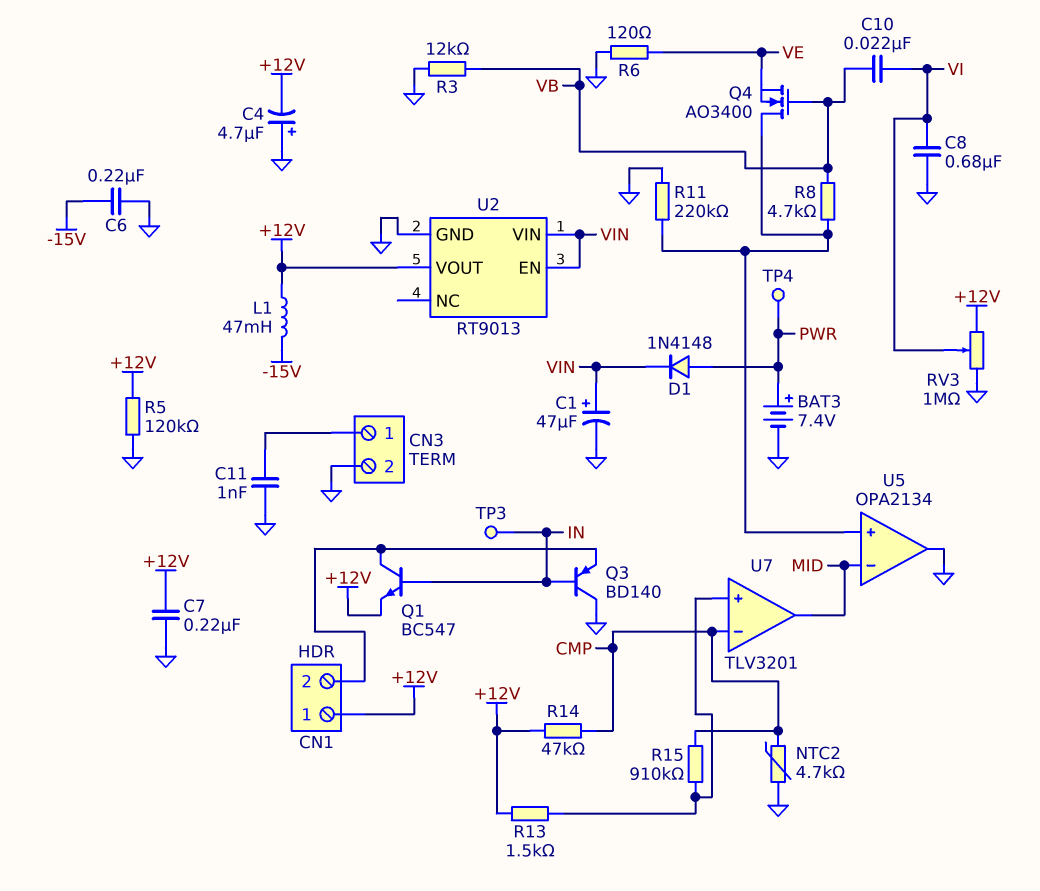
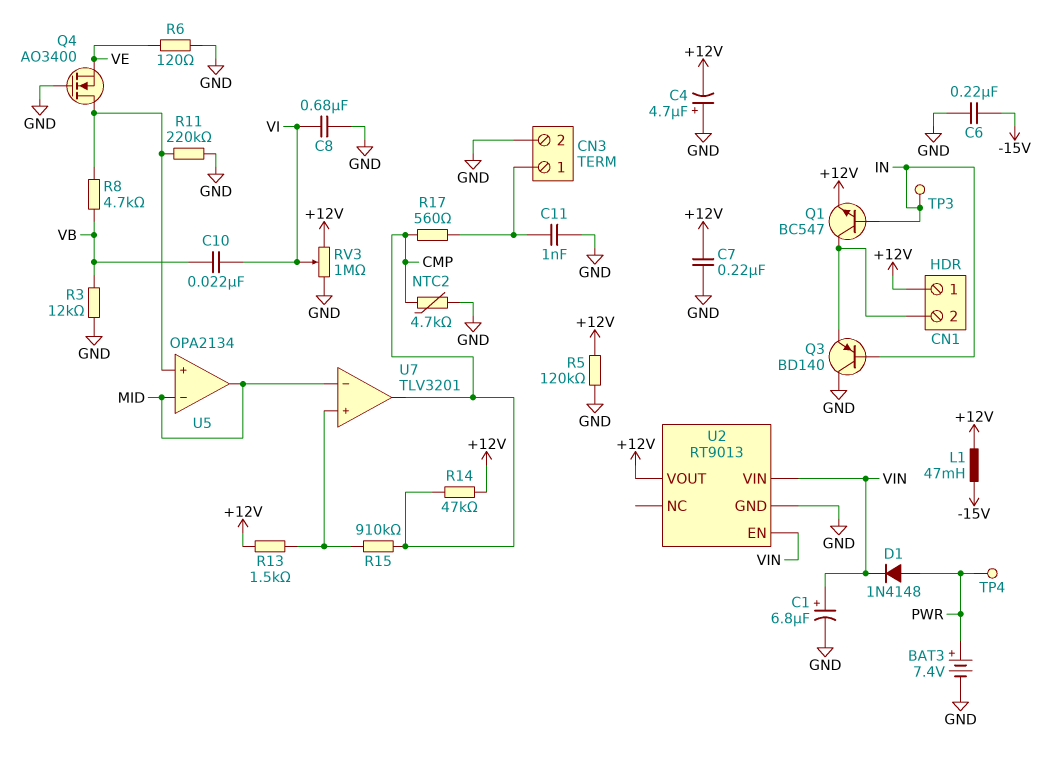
C1: 47uF (plus VIN, minus GND) -> 6.8uF (plus VIN, minus GND)
Q4: NMOS AO3400 (G VB, D U5/in+, S VE) -> NMOS AO3400 (G GND, D U5/in+, S VE)
R17: none -> 560 (CMP, CN3/1)
U5 pin out: GND -> MID
U7 pin in-: CMP -> MID
U7 pin out: MID -> CMP

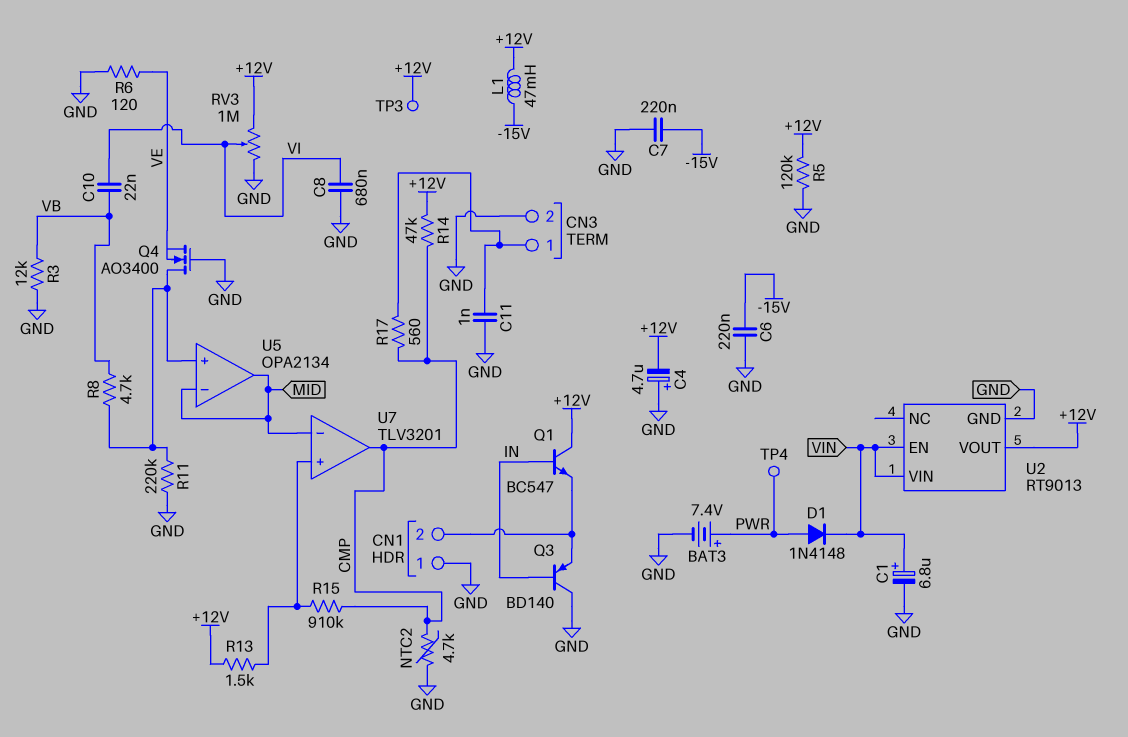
C7: 220nF (+12V, GND) -> 220nF (-15V, GND)
CN1 pin 1: +12V -> GND
Q1: NPN BC547 (B IN, C CN1/2, E +12V) -> NPN BC547 (B IN, C +12V, E CN1/2)
TP3: test point (IN) -> test point (+12V)

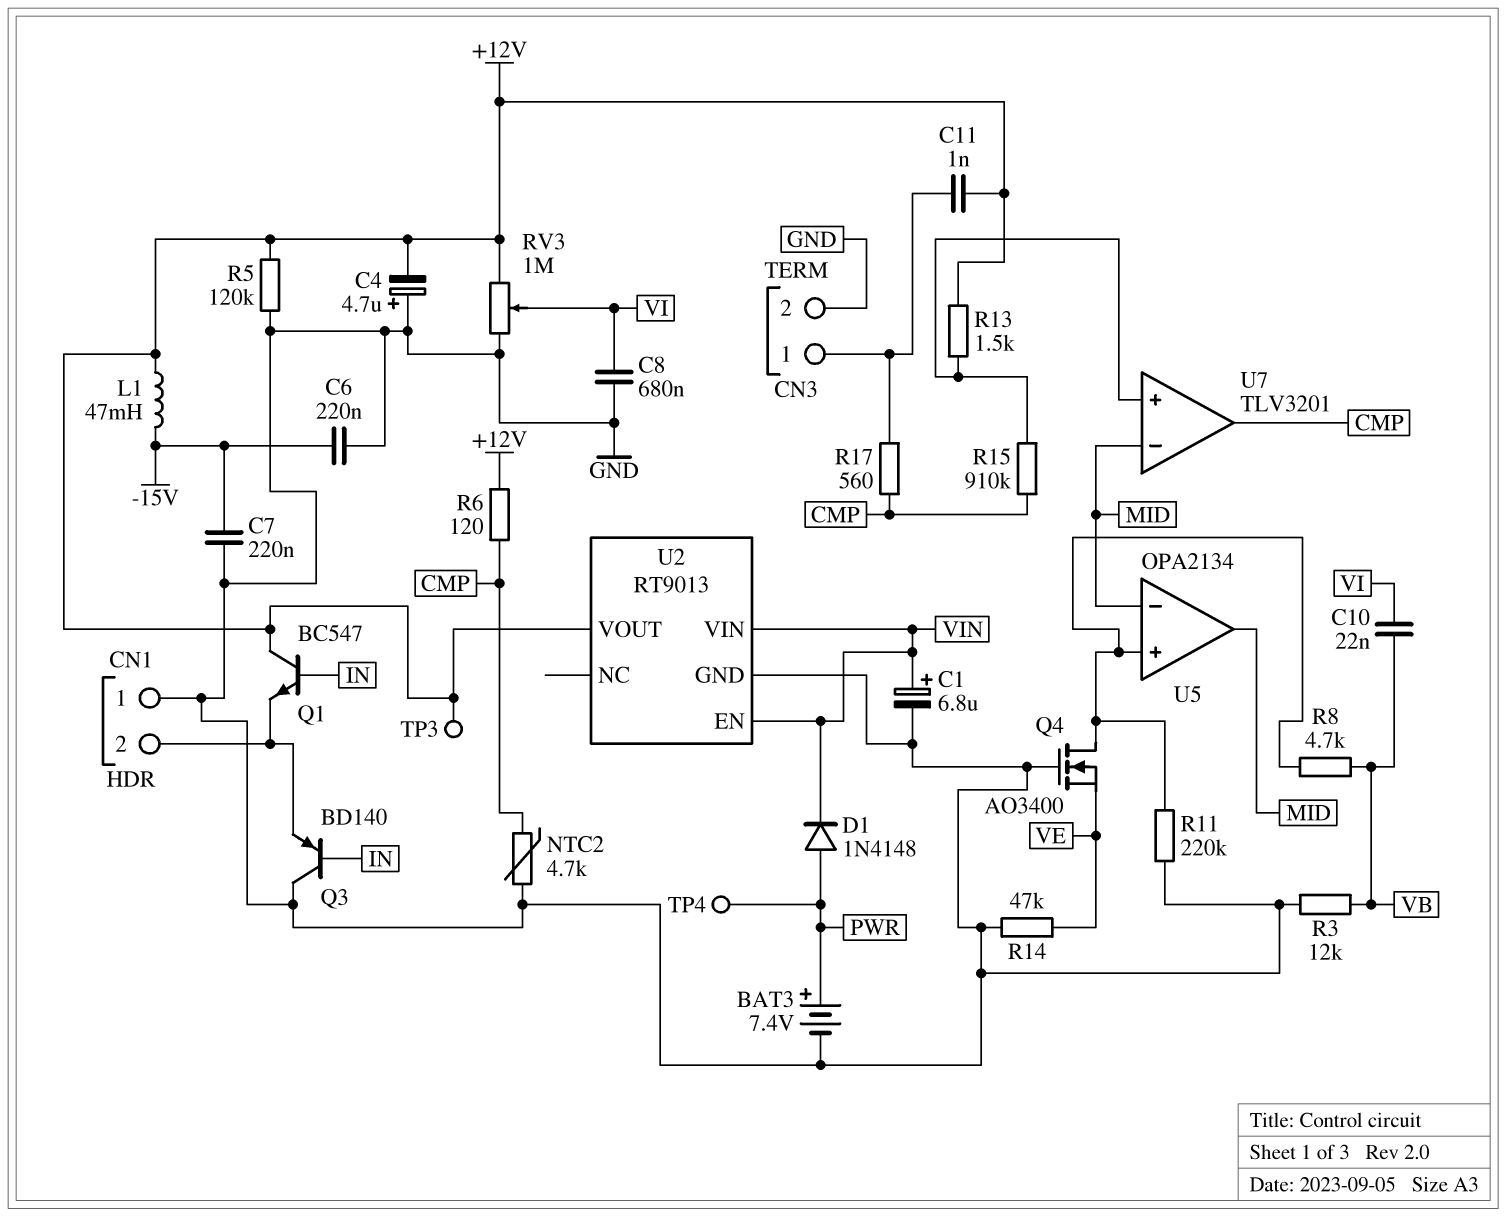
C11: 1nF (CN3/1, GND) -> 1nF (+12V, CN3/1)
R6: 120 (GND, VE) -> 120 (+12V, CMP)
R14: 47k (+12V, CMP) -> 47k (GND, VE)

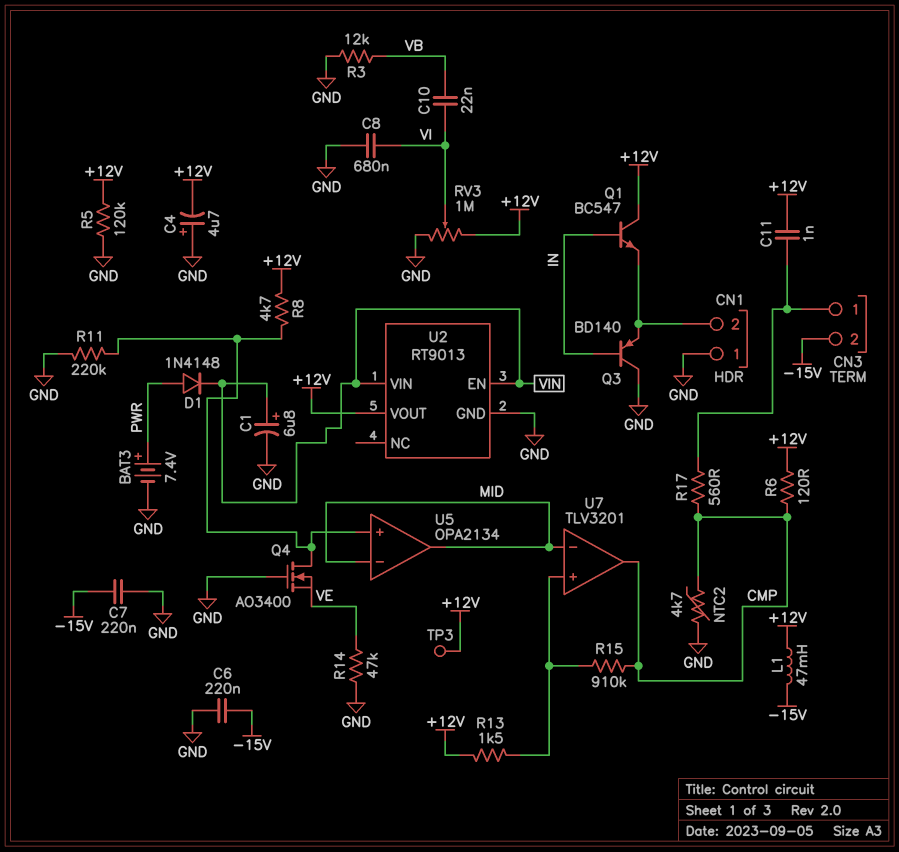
CN3 pin 2: GND -> -15V
R8: 4.7k (U5/in+, VB) -> 4.7k (+12V, U5/in+)
TP4: test point (PWR) -> none

